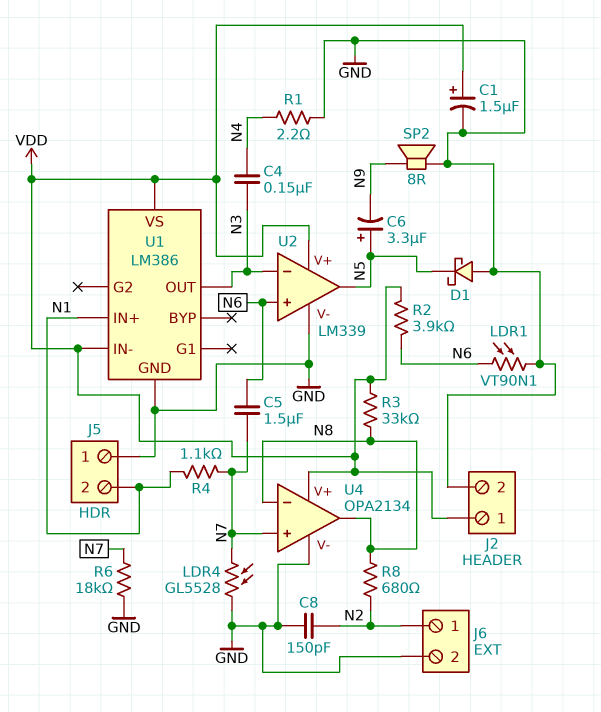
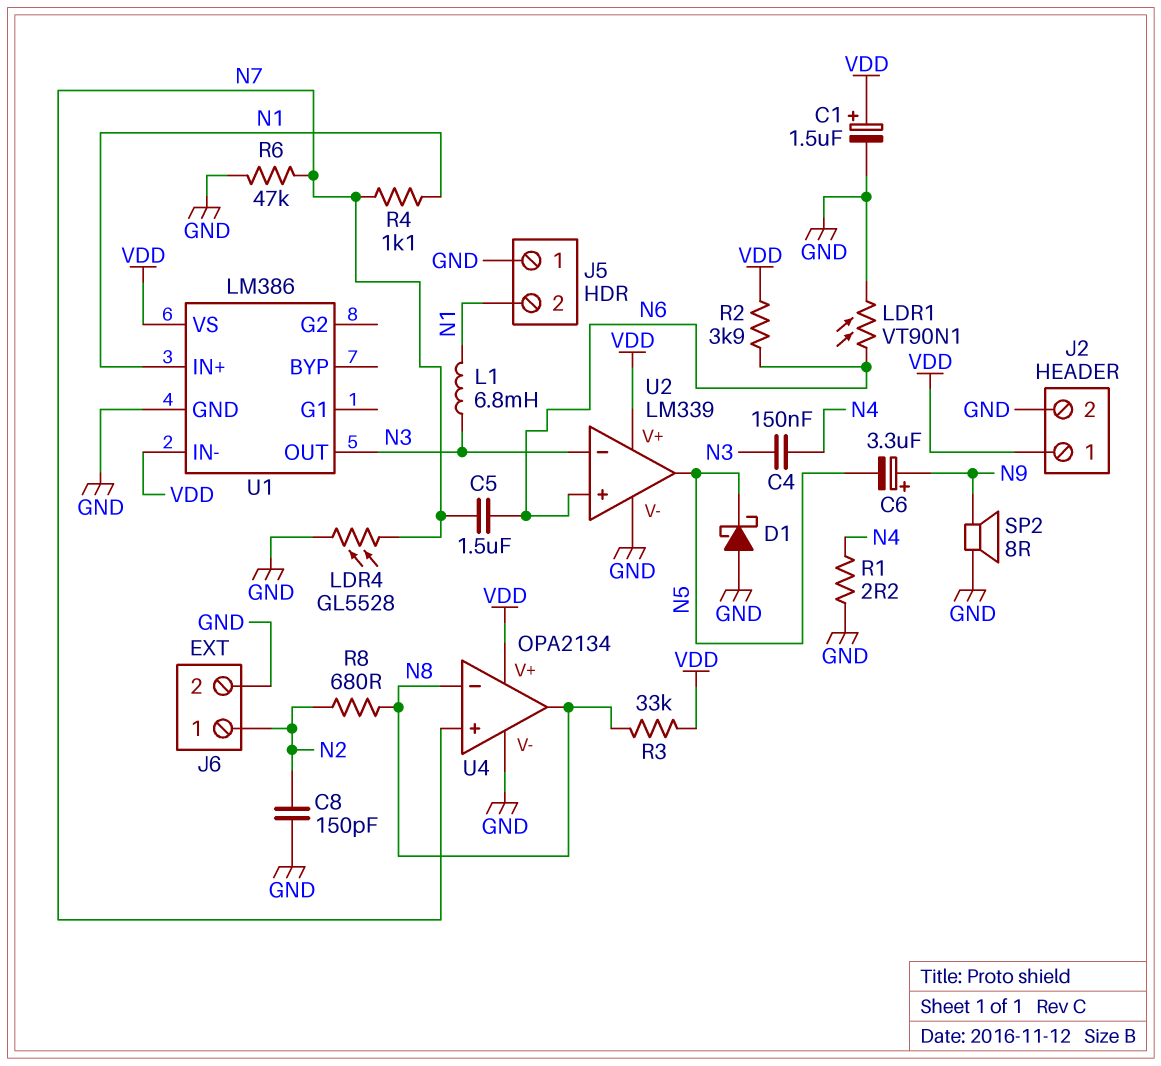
C6: 3.3uF (plus N5, minus N9) -> 3.3uF (plus N9, minus N5)
L1: none -> 6.8mH (N1, N3)
R6: 18k (GND, N7) -> 47k (GND, N7)

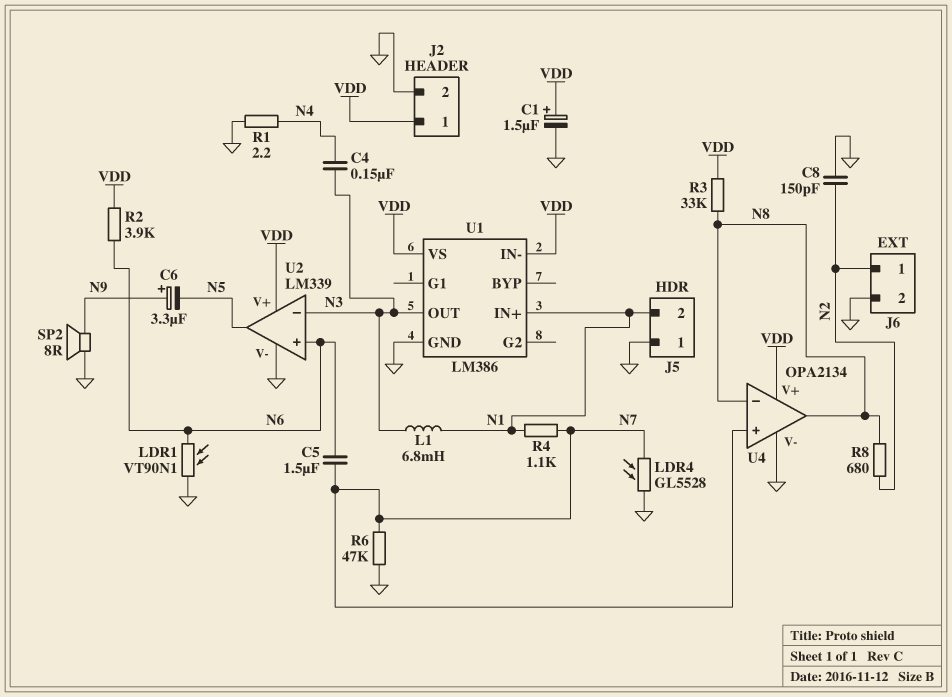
D1: schottky (A GND, K N5) -> none

